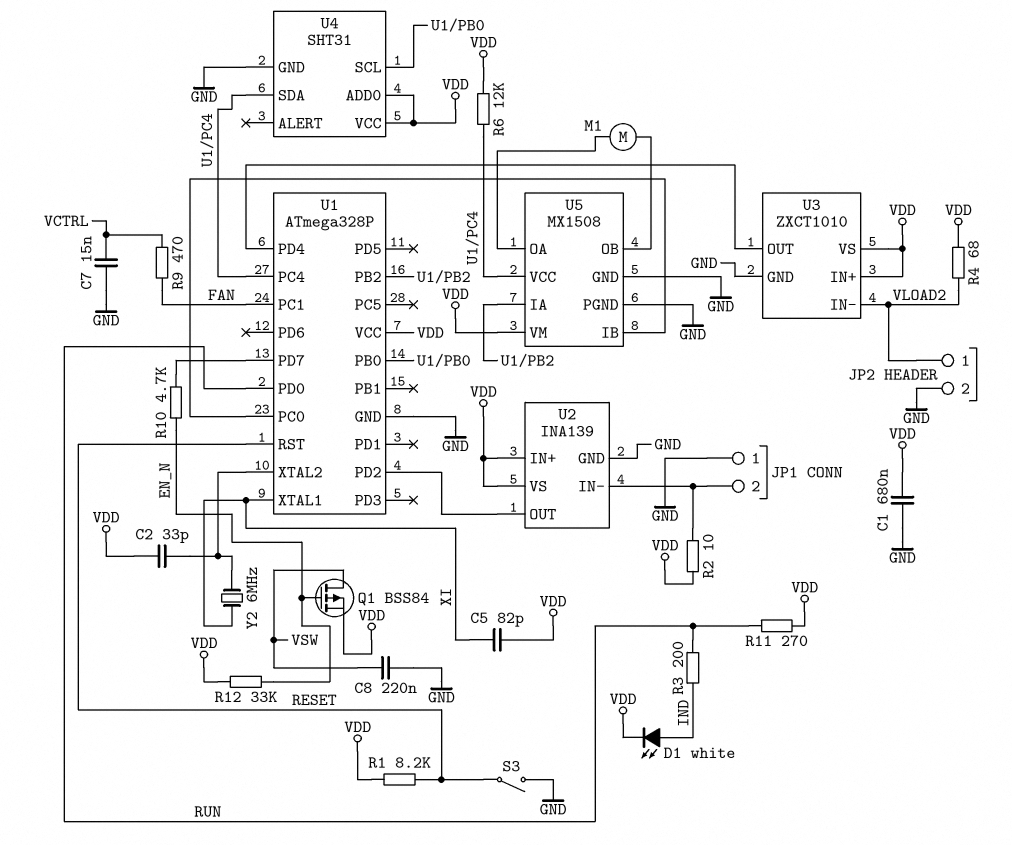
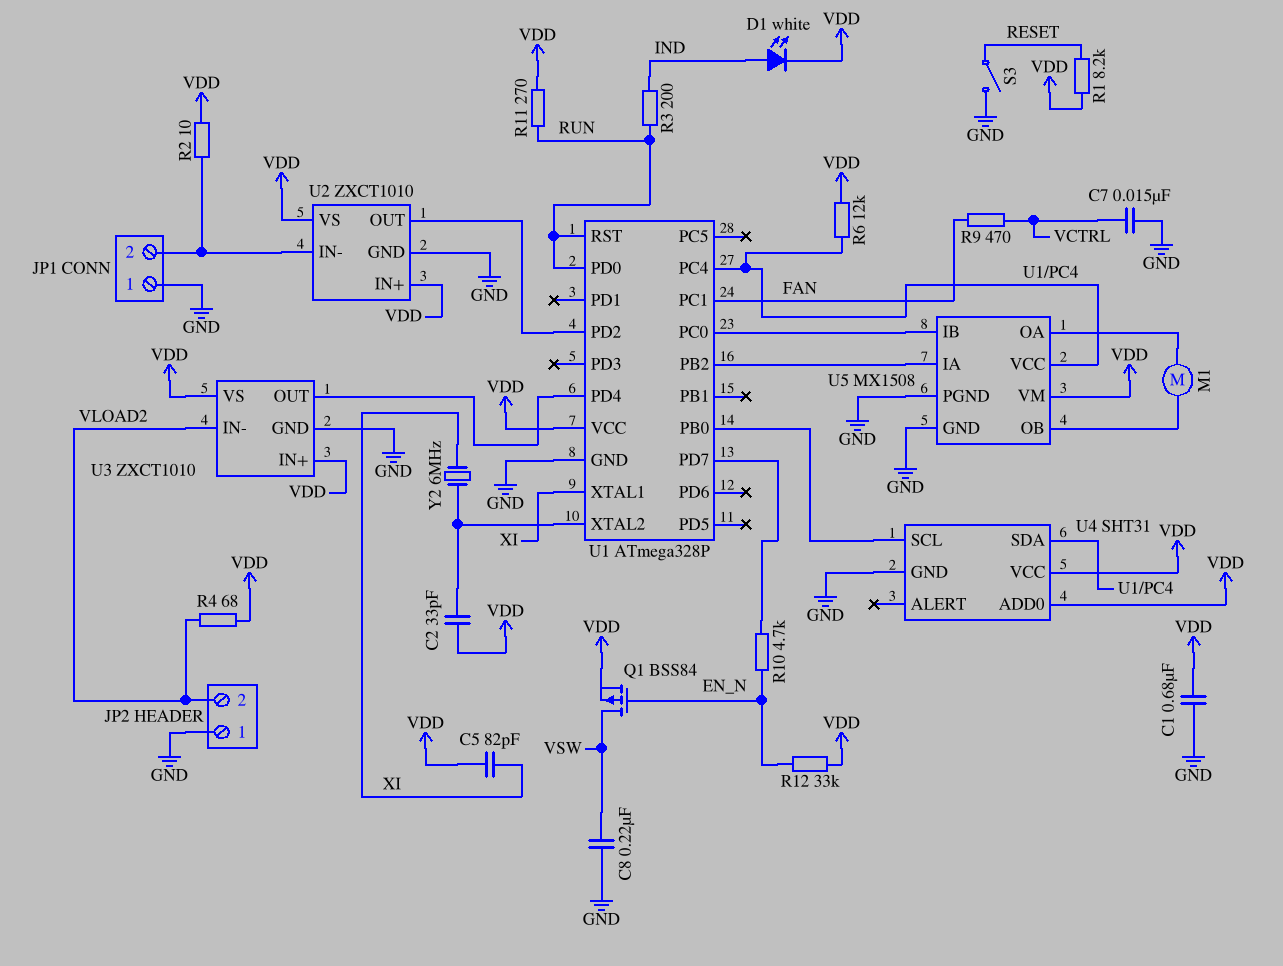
JP2 pin 1: VLOAD2 -> GND
JP2 pin 2: GND -> VLOAD2
U1 pin RST: RESET -> RUN
U2: INA139 -> ZXCT1010

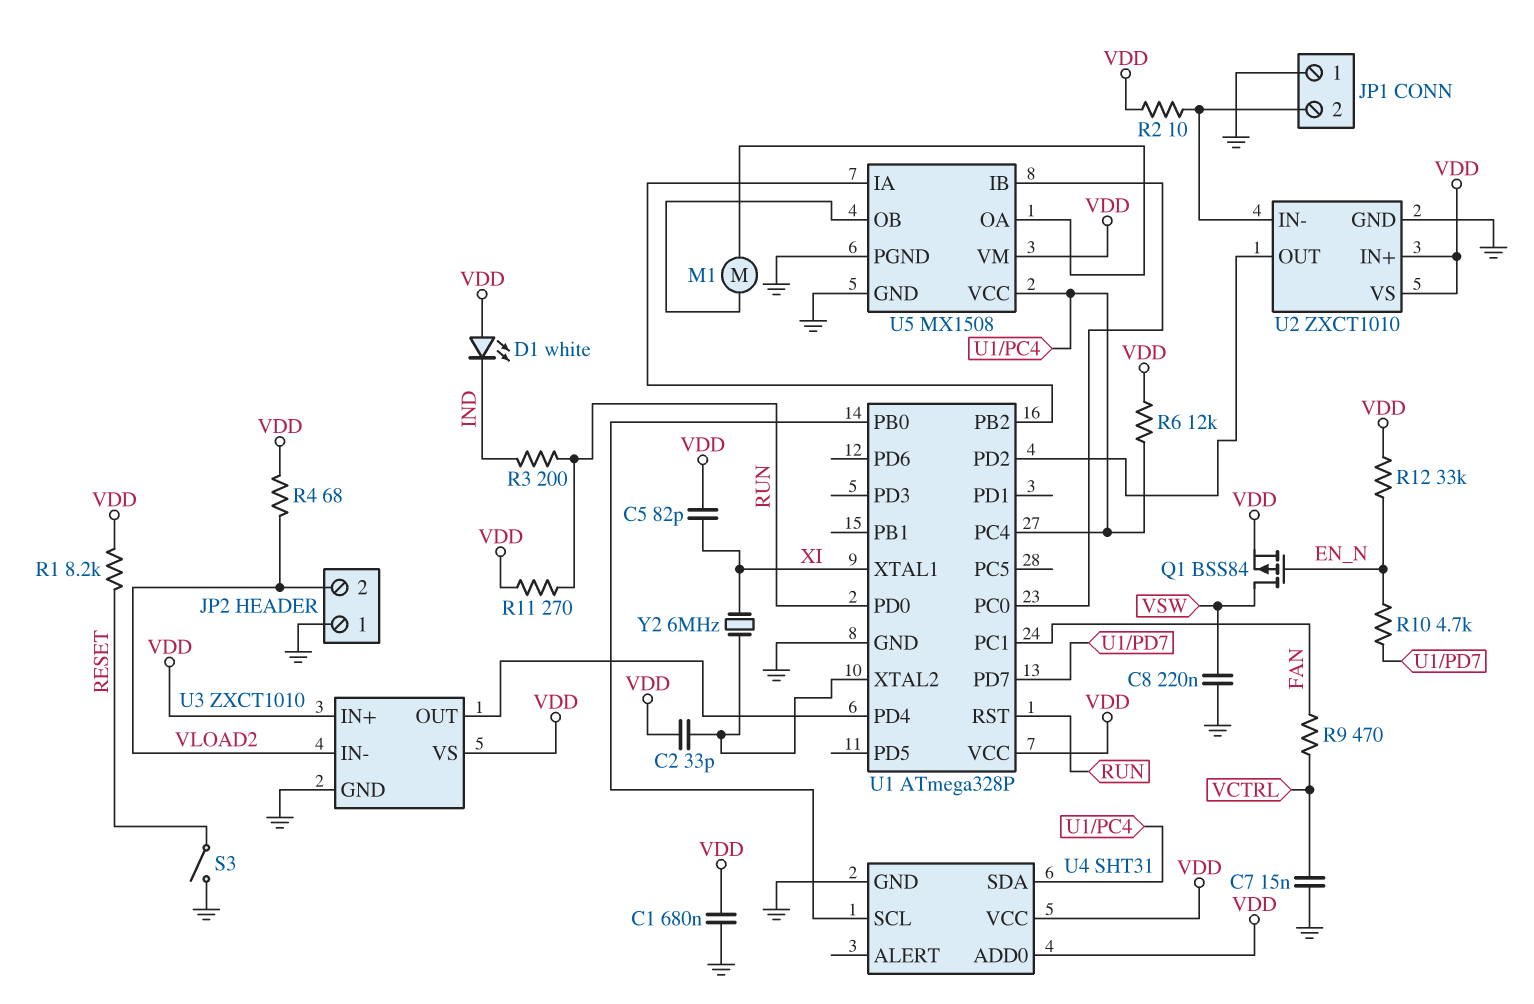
D1: LED white (A IND, K VDD) -> LED white (A VDD, K IND)

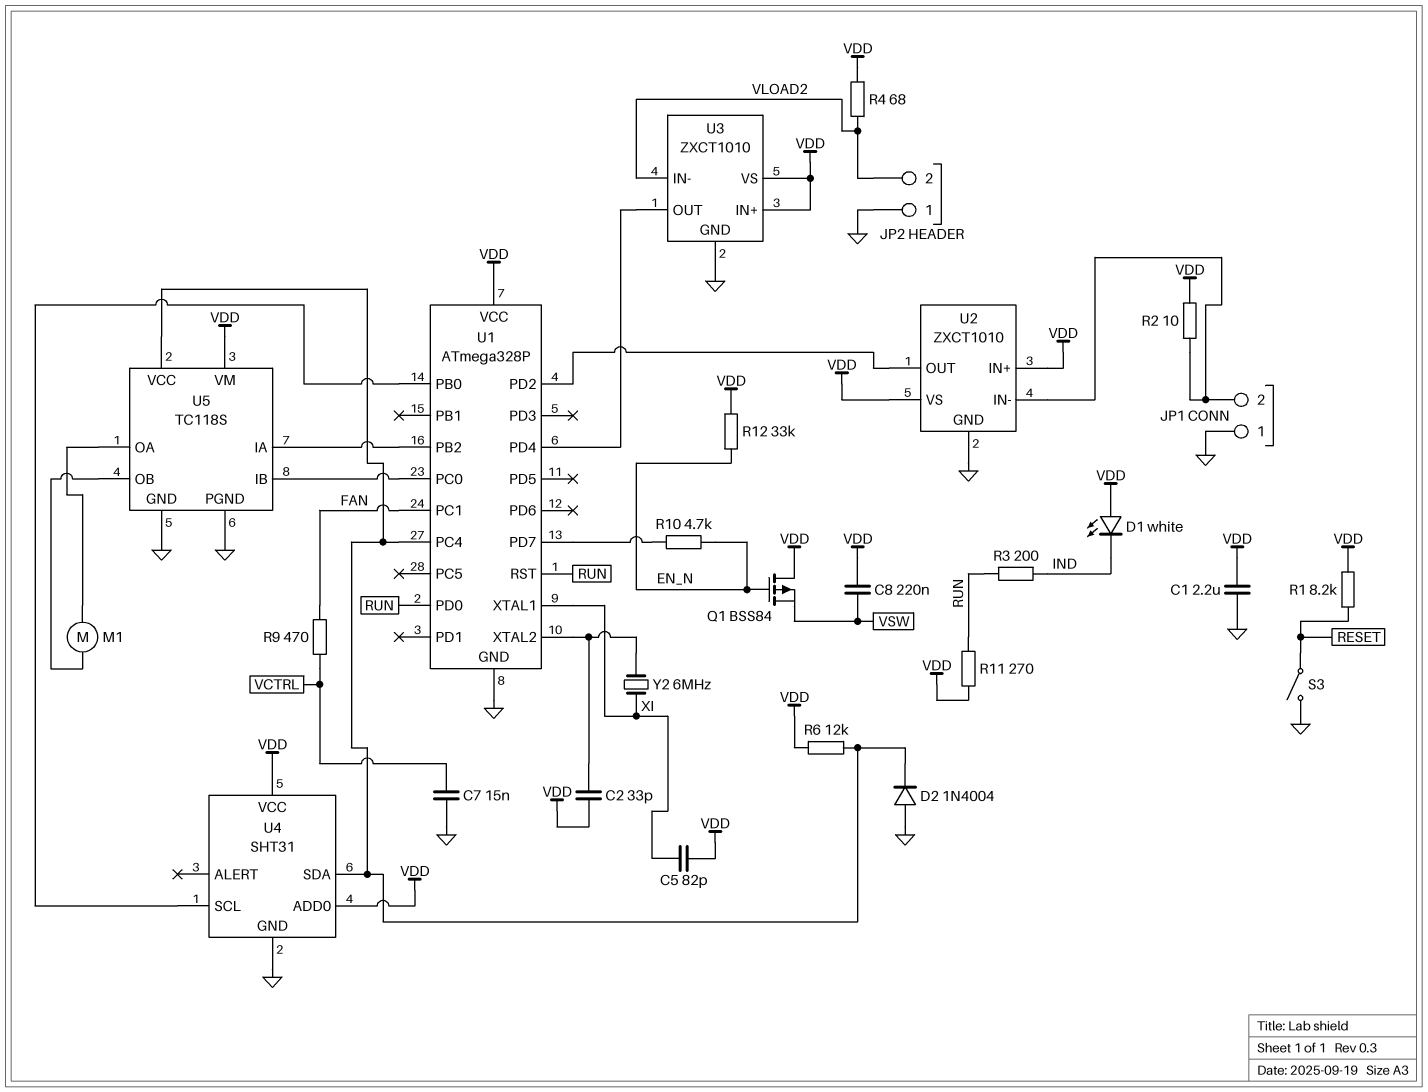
C1: 680nF (GND, VDD) -> 2.2uF (GND, VDD)
C8: 220nF (GND, VSW) -> 220nF (VDD, VSW)
D2: none -> diode 1N4004 (A GND, K U1/PC4)
Q1: PMOS BSS84 (G EN_N, D VSW, S VDD) -> PMOS BSS84 (G EN_N, D VDD, S VSW)
U5: MX1508 -> TC118S

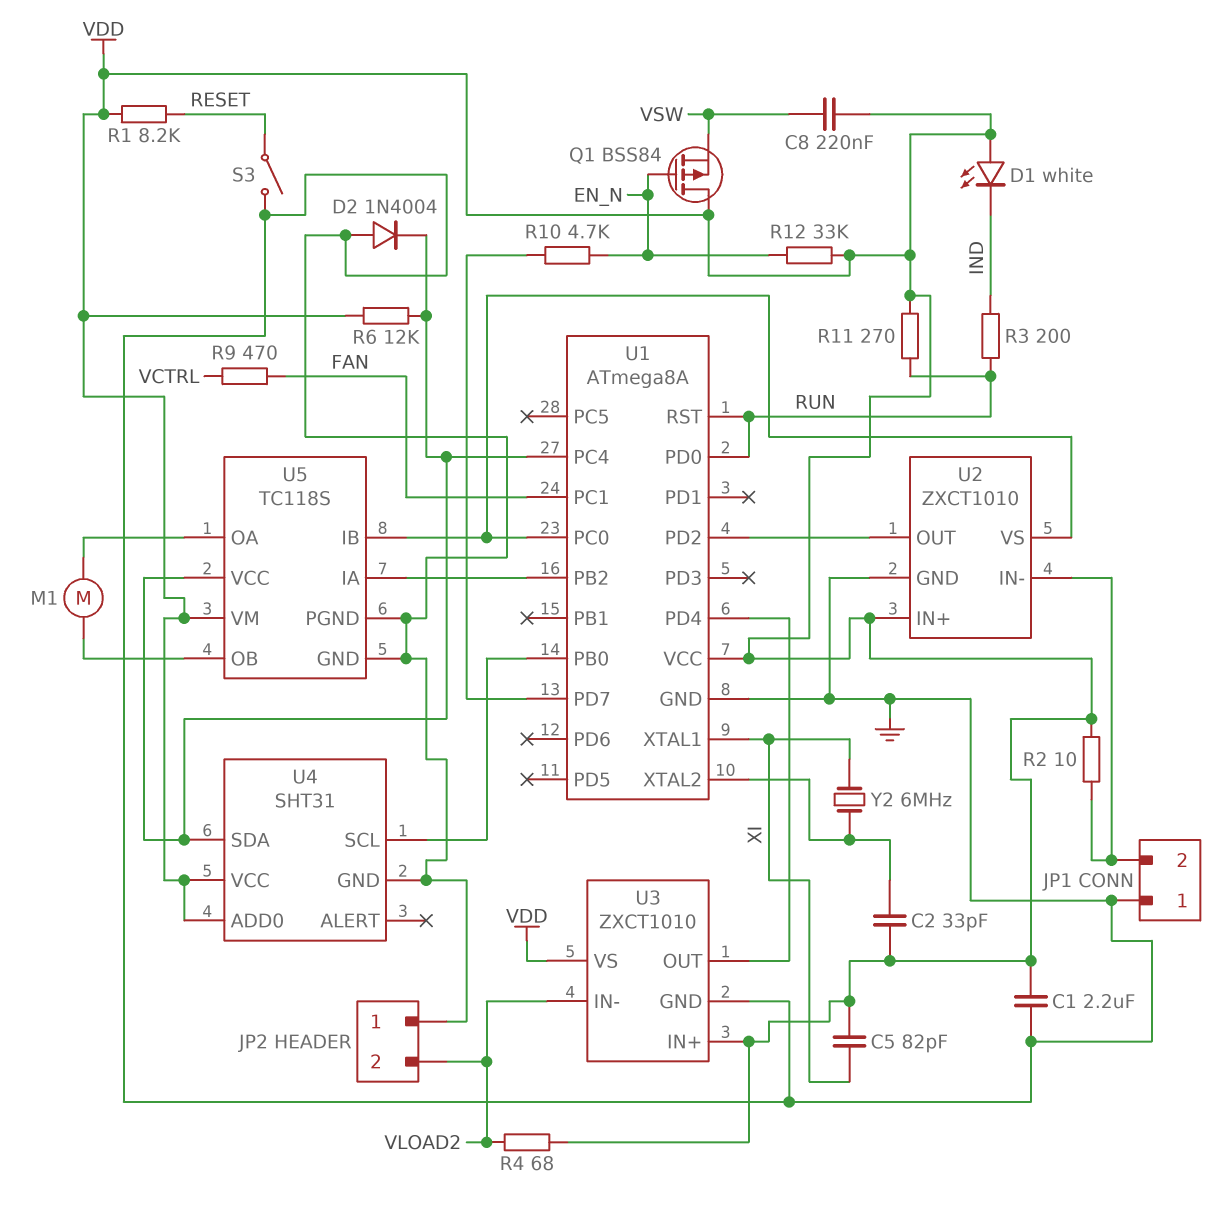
C7: 15nF (GND, VCTRL) -> none
U1: ATmega328P -> ATmega8A
U2 pin VS: VDD -> U1/PC0

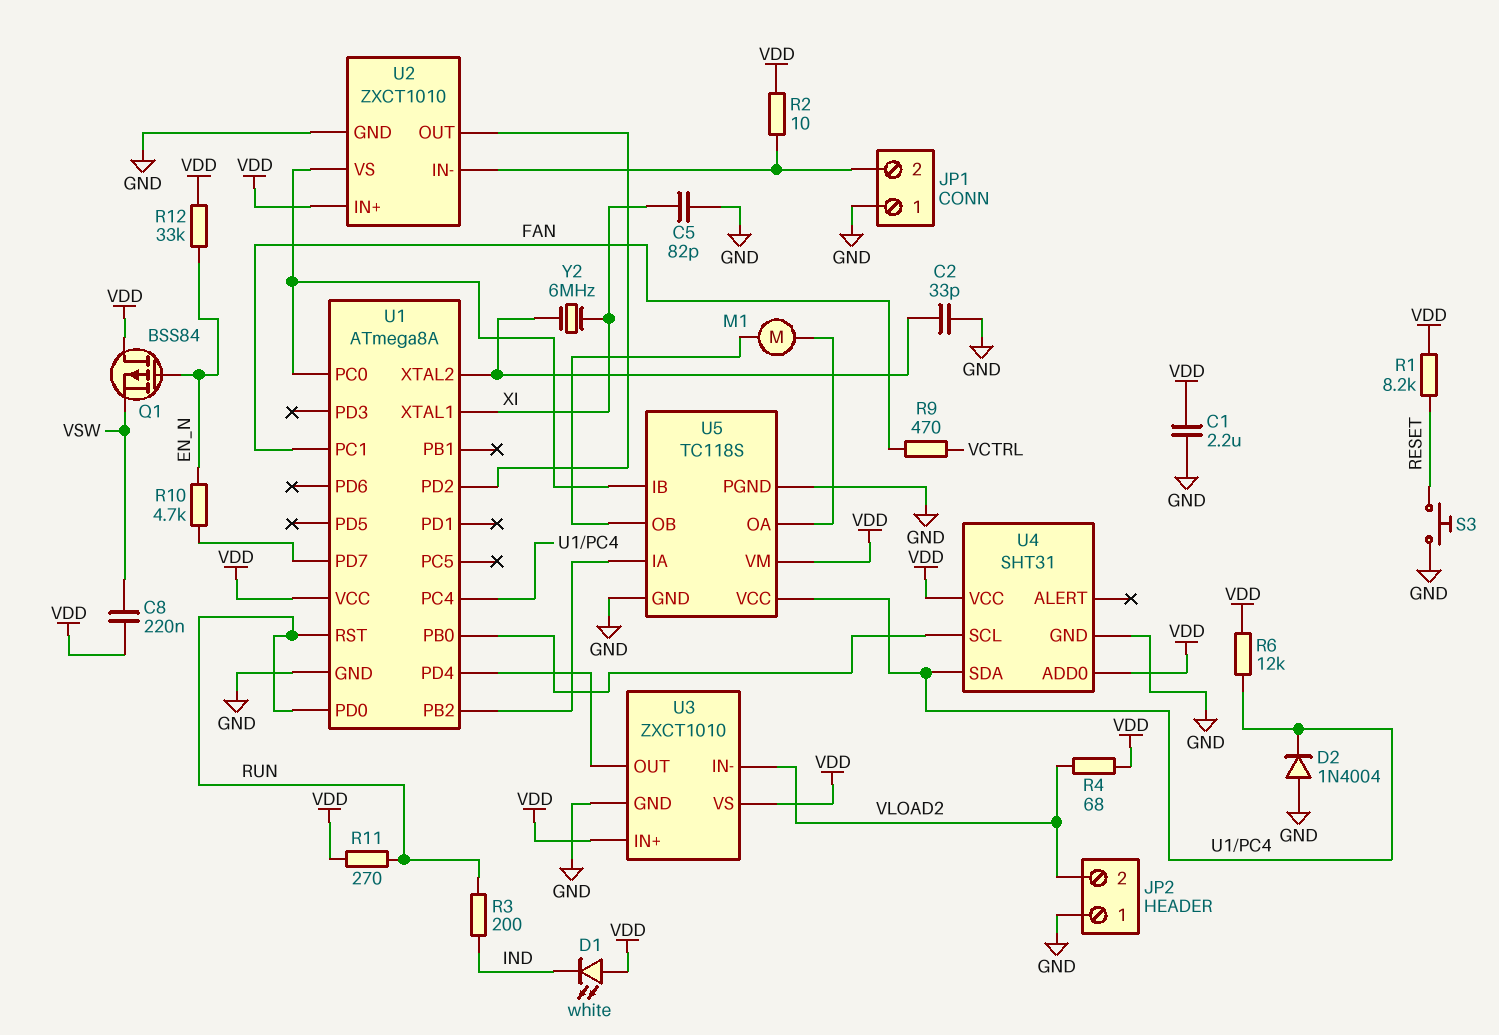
C2: 33pF (U1/XTAL2, VDD) -> 33pF (GND, U1/XTAL2)
C5: 82pF (VDD, XI) -> 82pF (GND, XI)
S3: switch (GND, RESET) -> button (GND, RESET)

